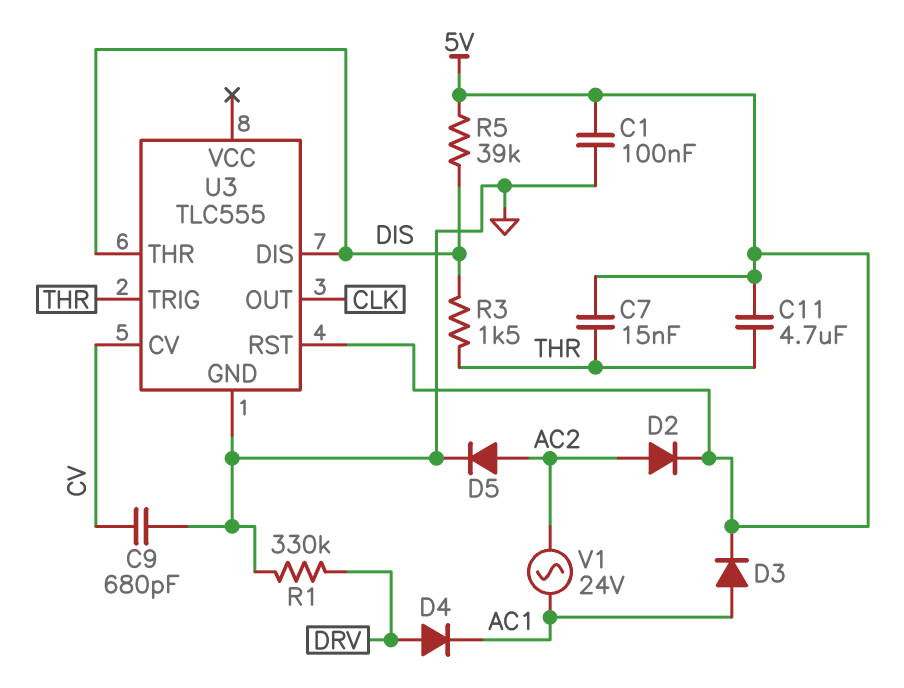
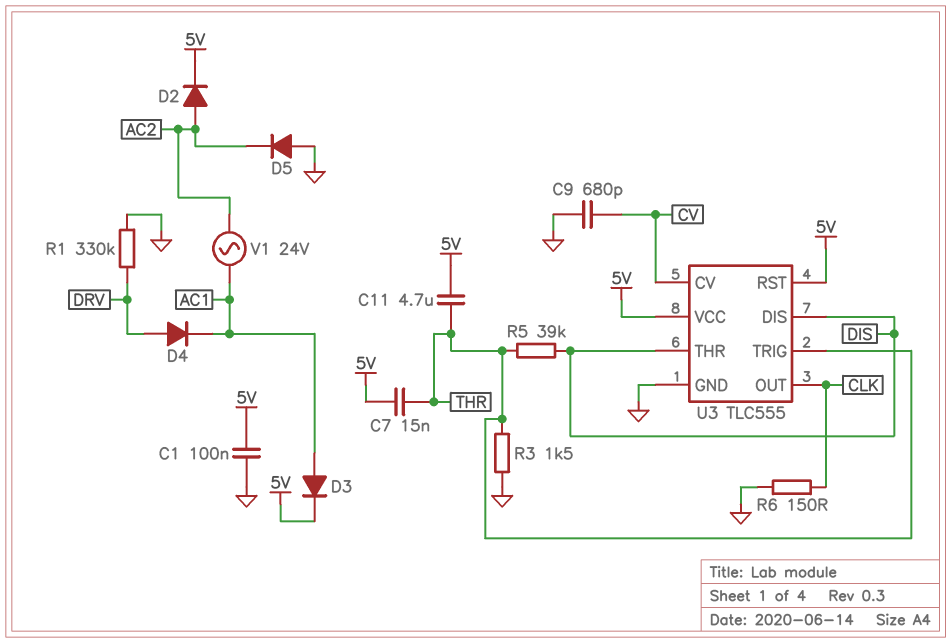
D5: diode (A AC2, K GND) -> diode (A GND, K AC2)
R3: 1.5k (DIS, THR) -> 1.5k (GND, THR)
R5: 39k (5V, DIS) -> 39k (DIS, THR)
R6: none -> 150 (CLK, GND)
U3 pin VCC: none -> 5V

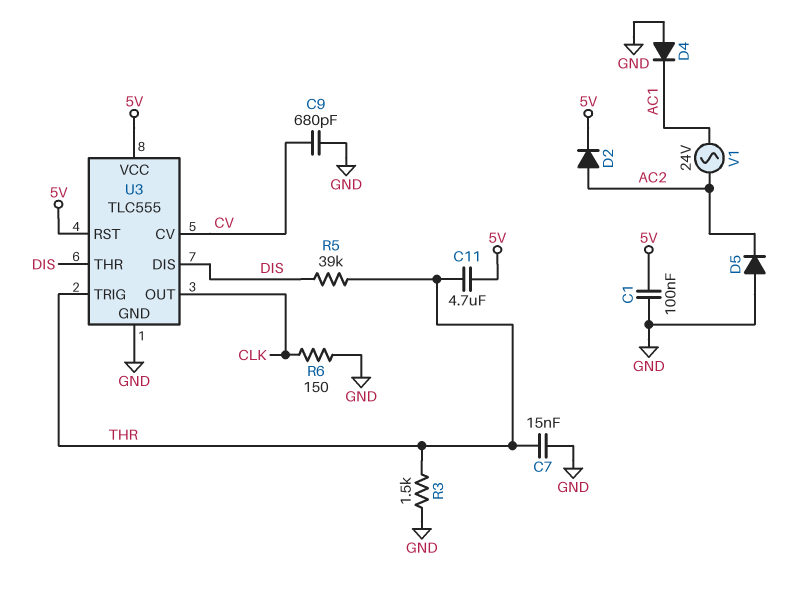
C7: 15nF (5V, THR) -> 15nF (GND, THR)
D3: diode (A AC1, K 5V) -> none
D4: diode (A DRV, K AC1) -> diode (A GND, K AC1)
R1: 330k (DRV, GND) -> none

